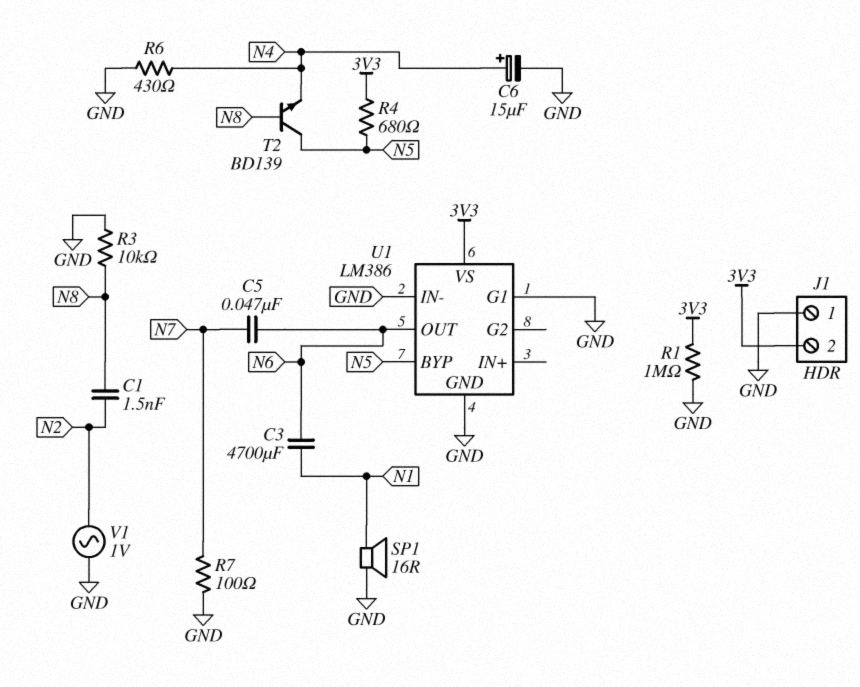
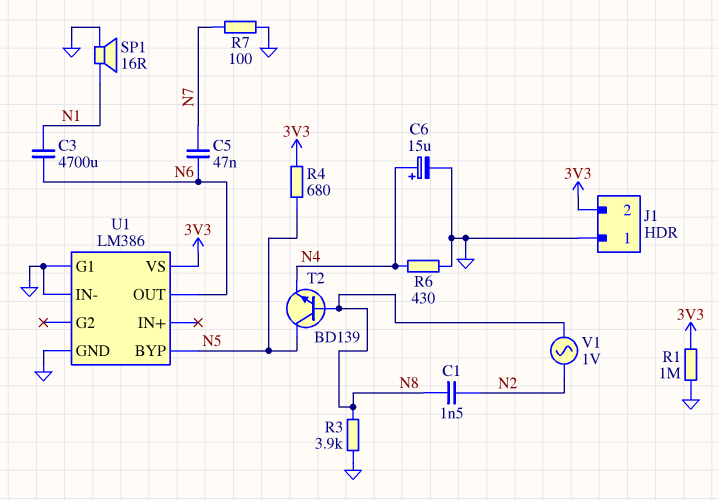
R3: 10k (GND, N8) -> 3.9k (GND, N8)
V1: AC 1V (GND, N2) -> AC 1V (N2, N8)

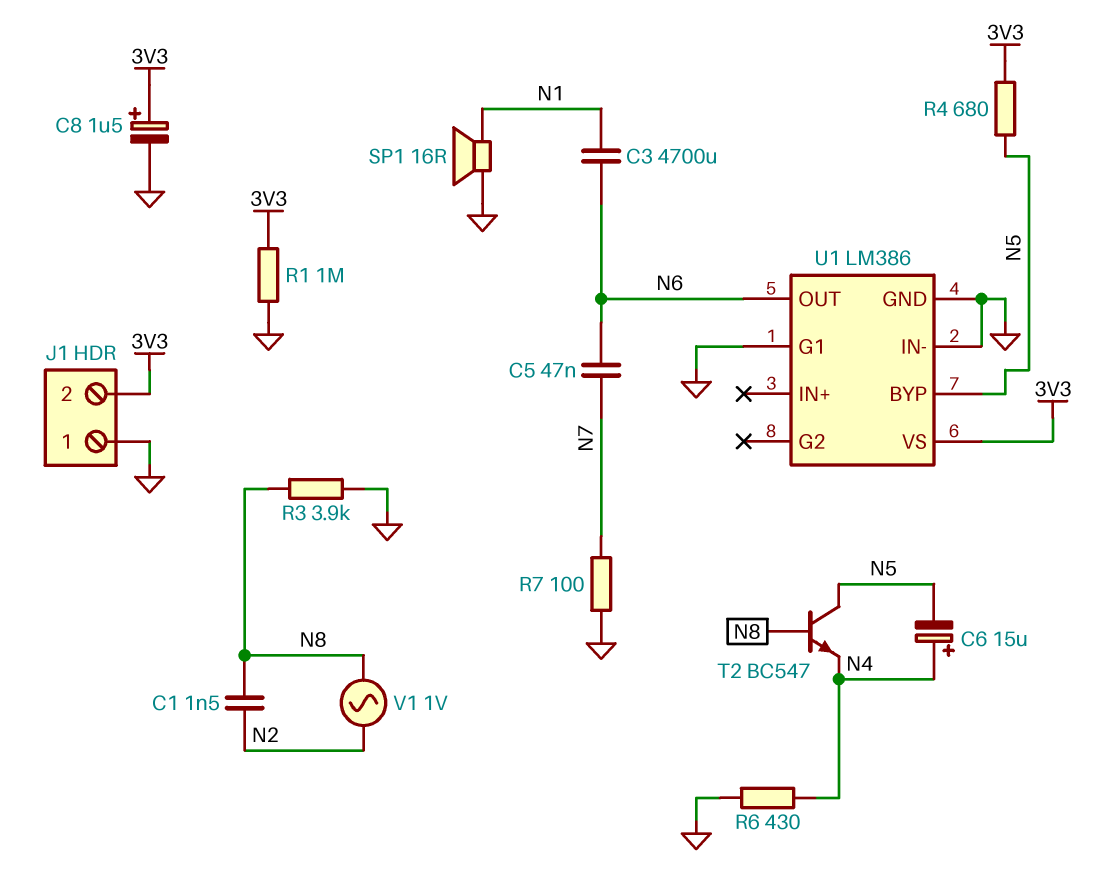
C6: 15uF (plus N4, minus GND) -> 15uF (plus N4, minus N5)
C8: none -> 1.5uF (plus 3V3, minus GND)
T2: NPN BD139 (B N8, C N5, E N4) -> NPN BC547 (B N8, C N5, E N4)

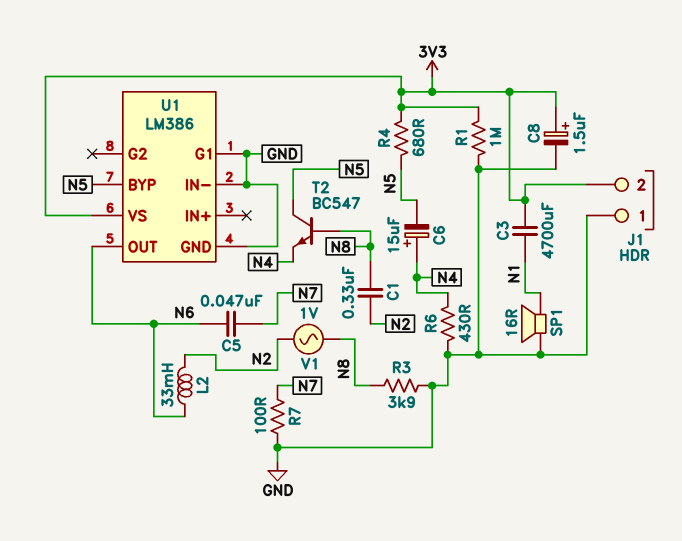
C1: 1.5nF (N2, N8) -> 330nF (N2, N8)
C3: 4700uF (N1, N6) -> 4700uF (3V3, N1)
L2: none -> 33mH (N2, N6)

